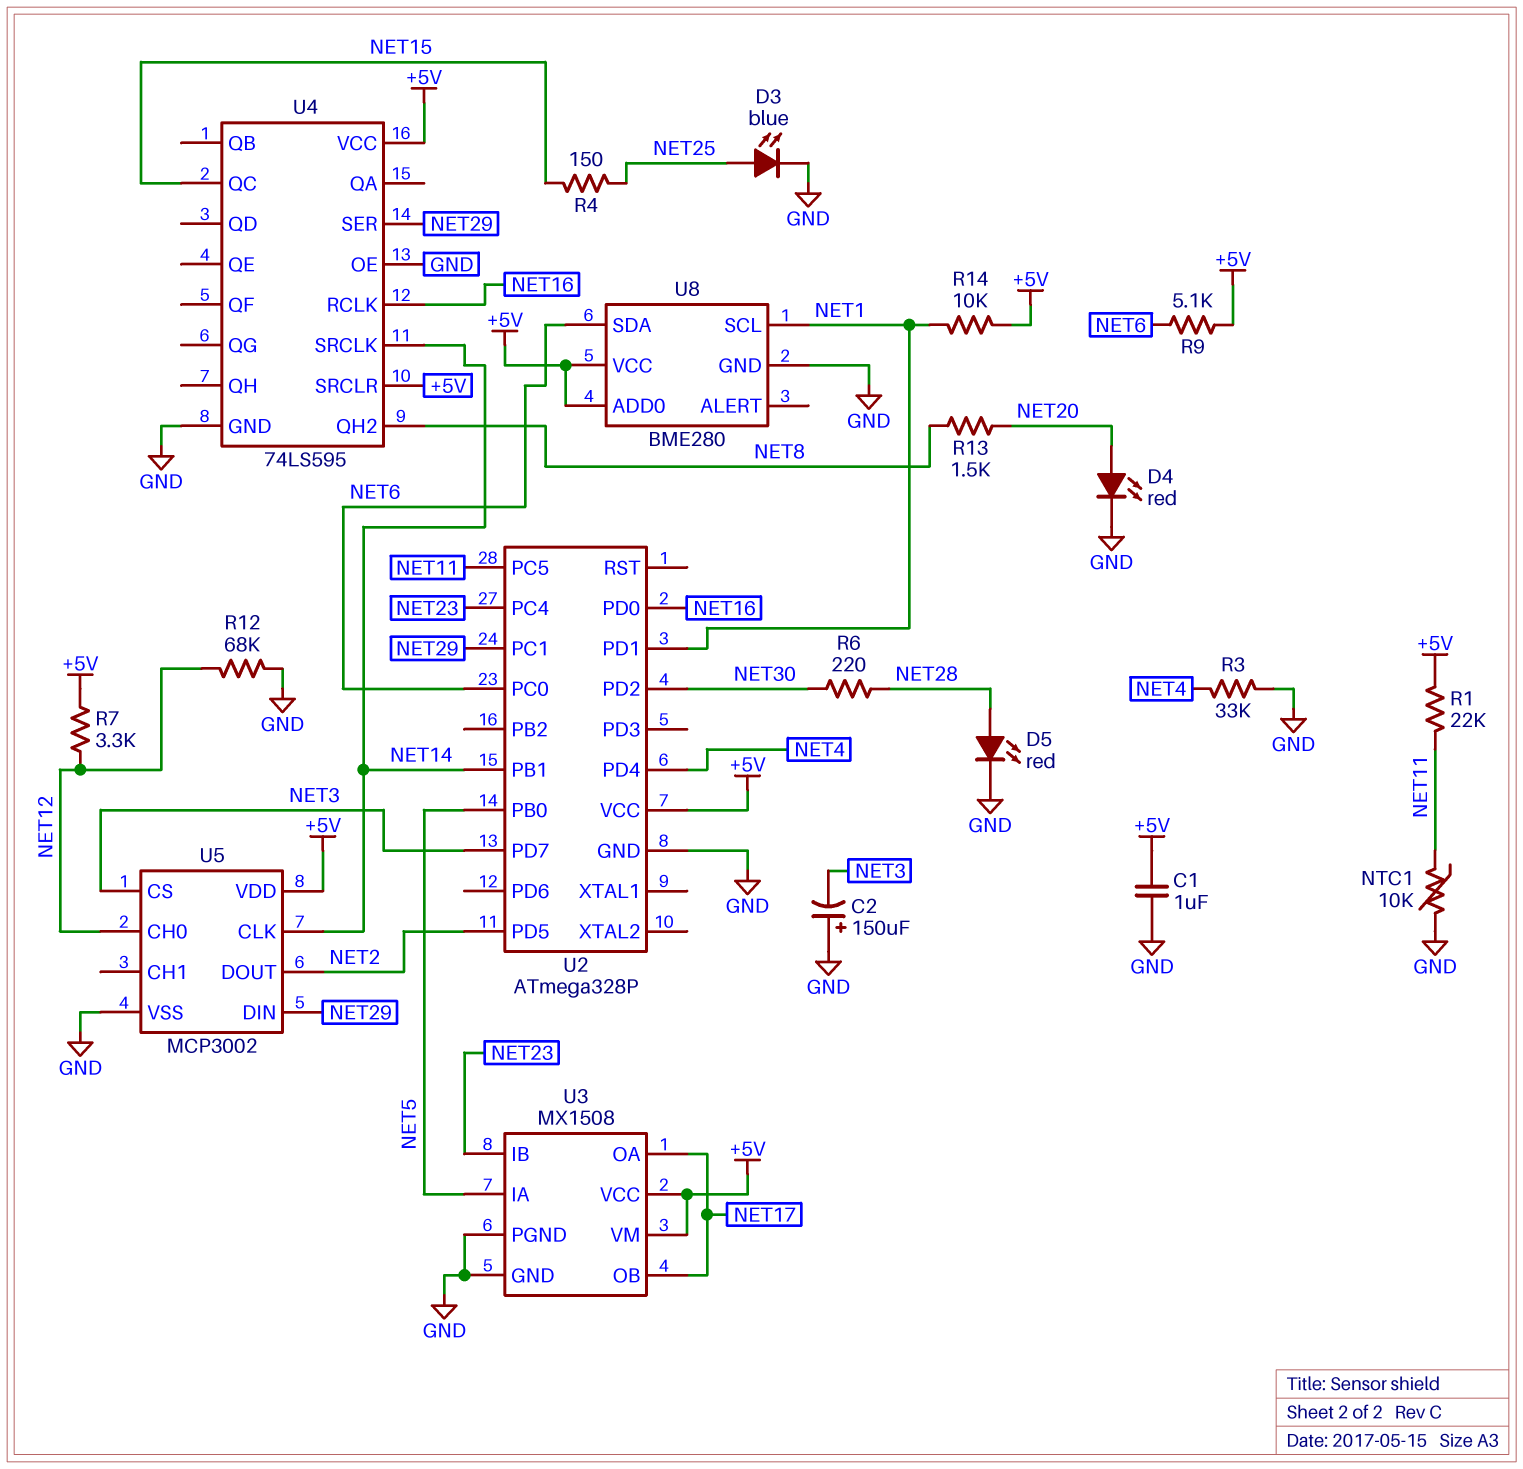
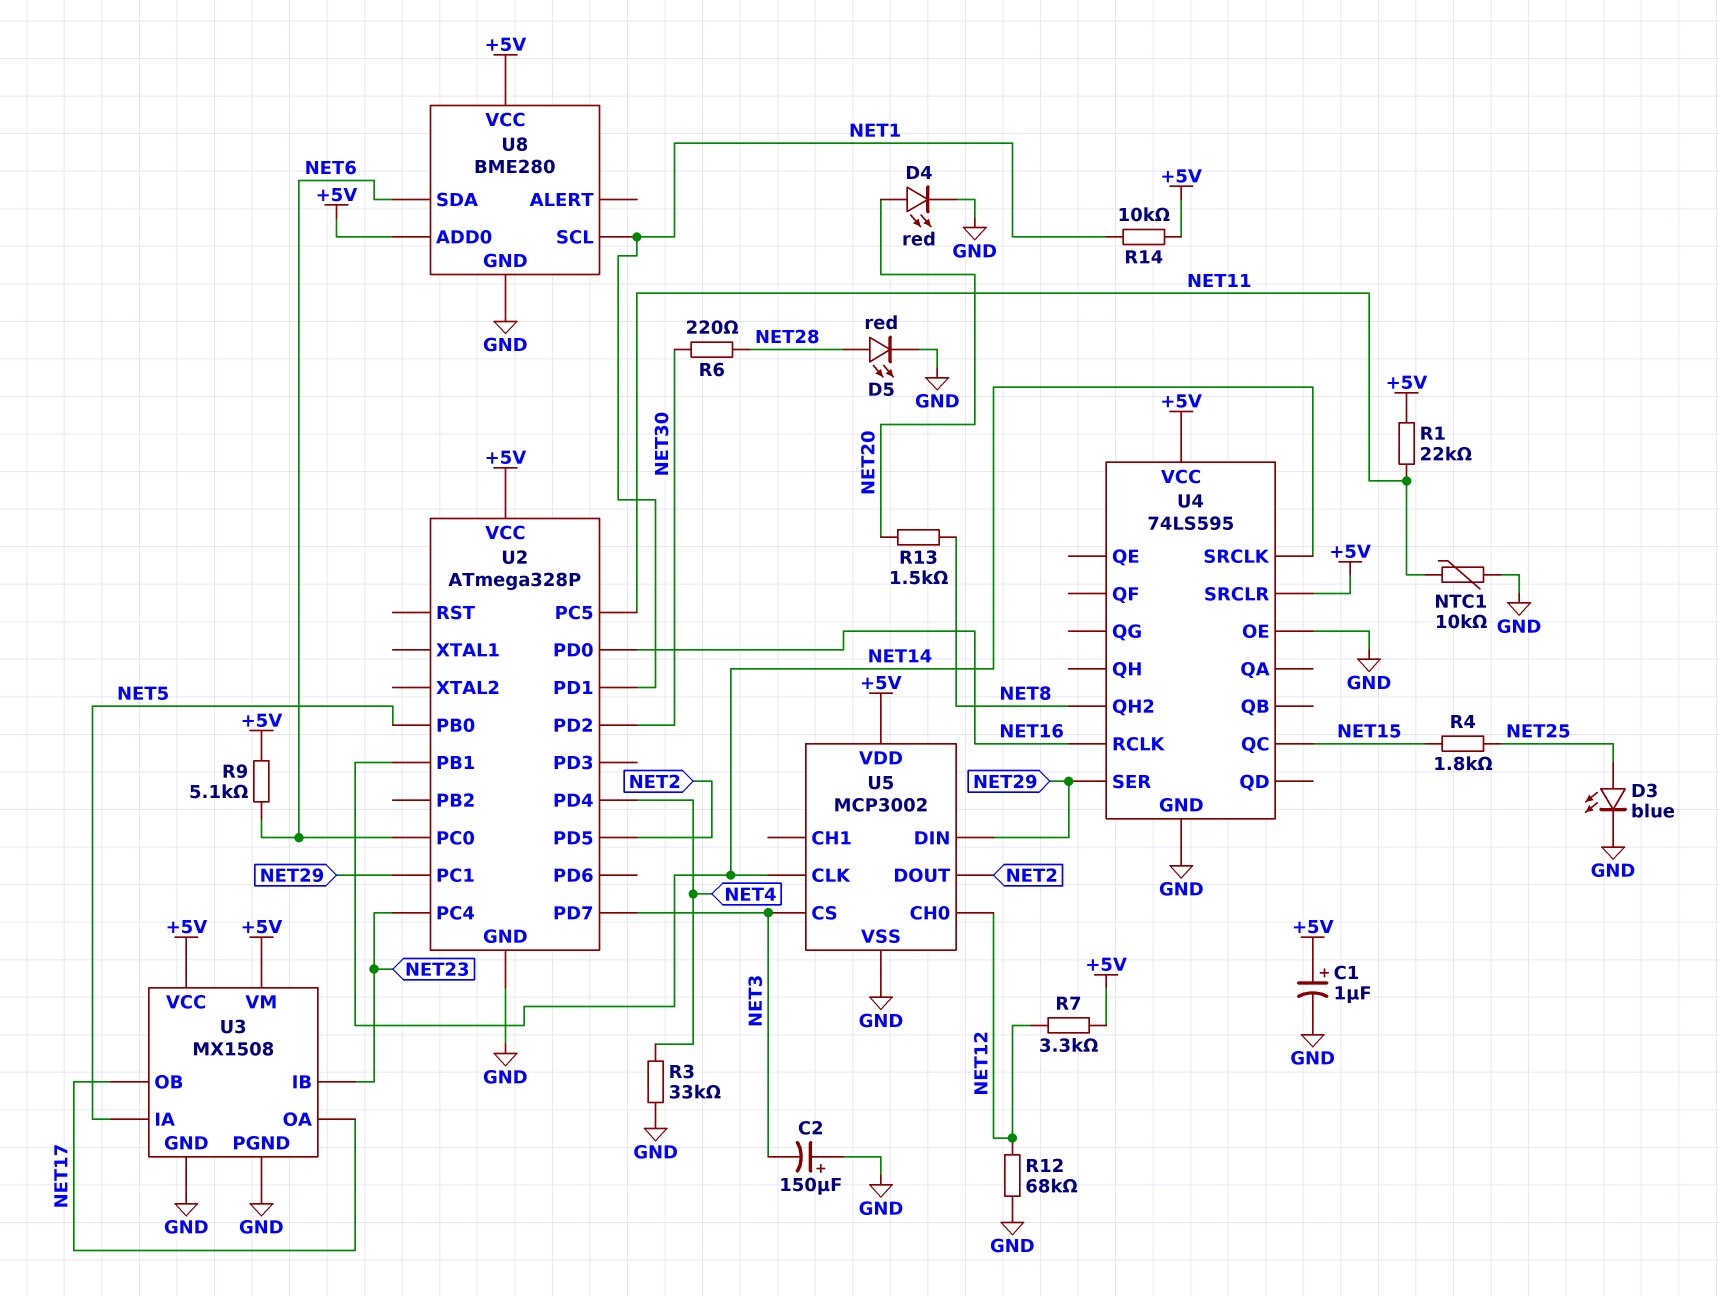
C1: 1uF (+5V, GND) -> 1uF (plus +5V, minus GND)
R4: 150 (NET15, NET25) -> 1.8k (NET15, NET25)

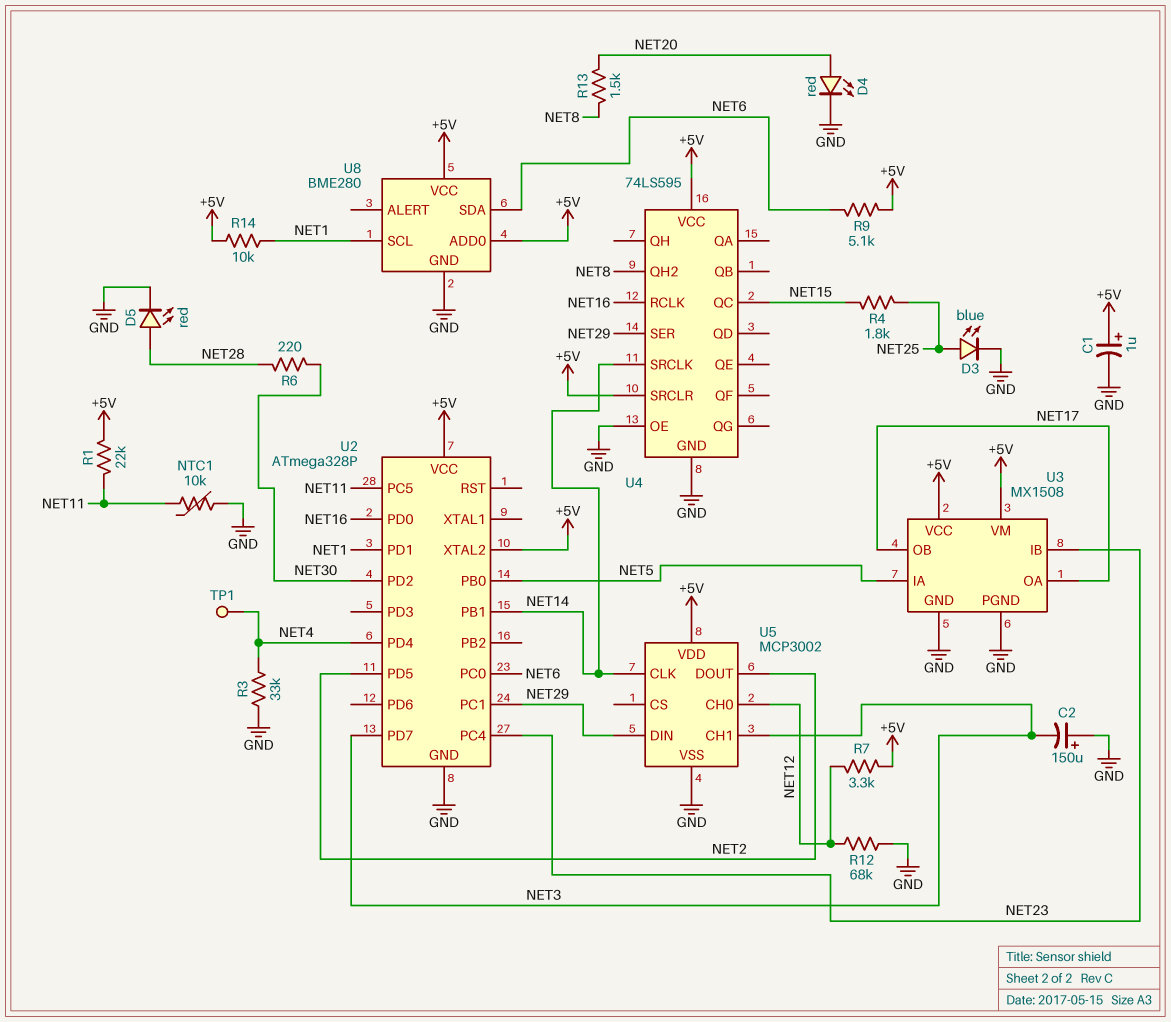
TP1: none -> test point (NET4)
U2 pin XTAL2: none -> +5V
U5 pin CH1: none -> NET3
U5 pin CS: NET3 -> none

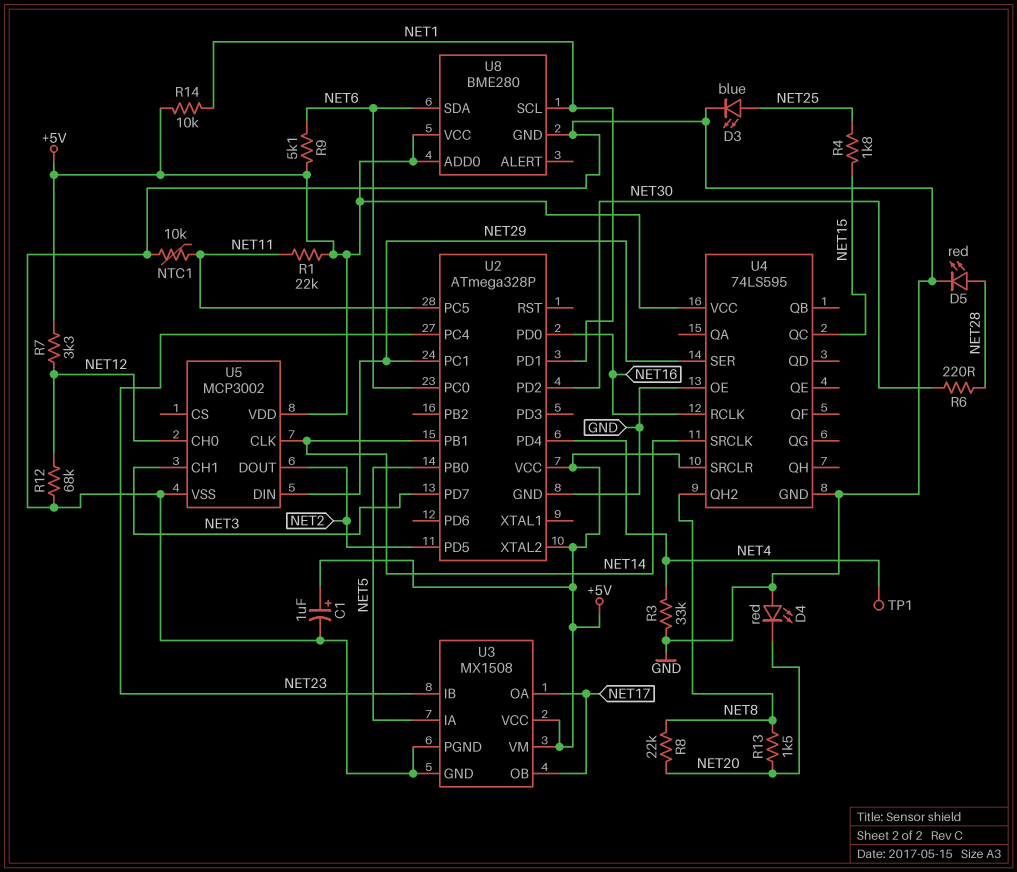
C2: 150uF (plus GND, minus NET3) -> none
D4: LED red (A NET20, K GND) -> LED red (A GND, K NET20)
R8: none -> 22k (NET8, NET20)

